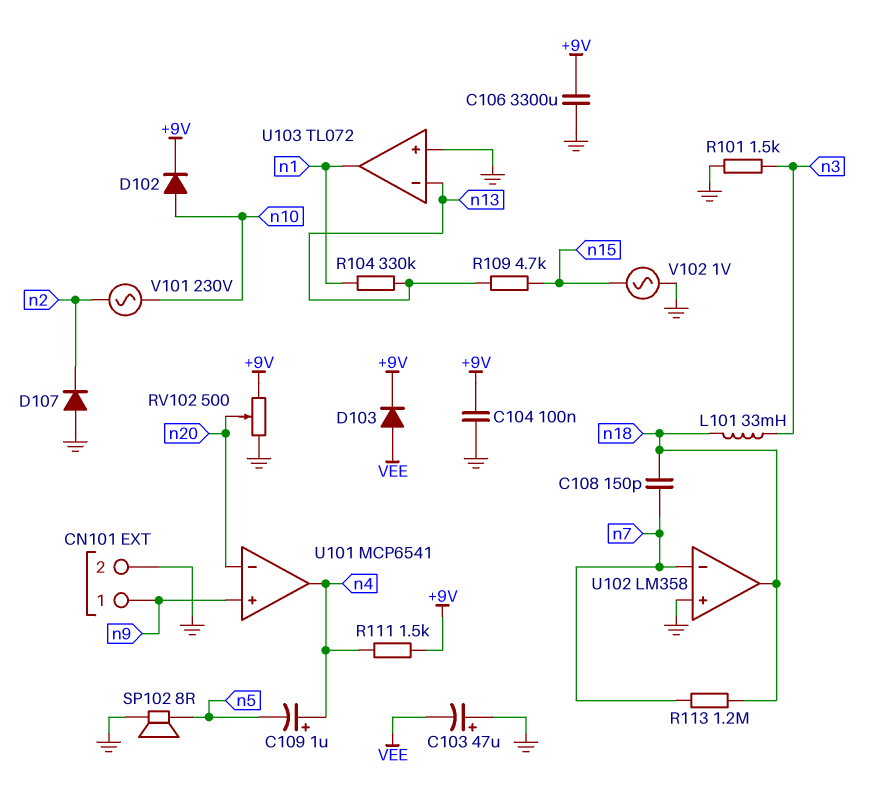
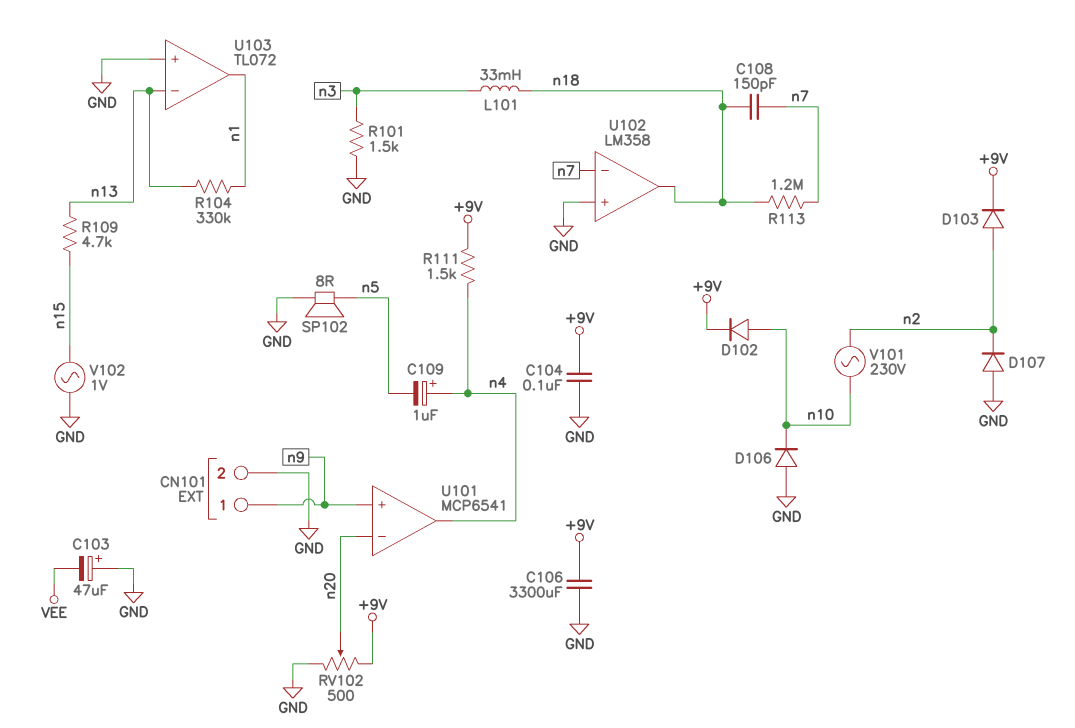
D103: diode (A VEE, K +9V) -> diode (A n2, K +9V)
D106: none -> diode (A GND, K n10)

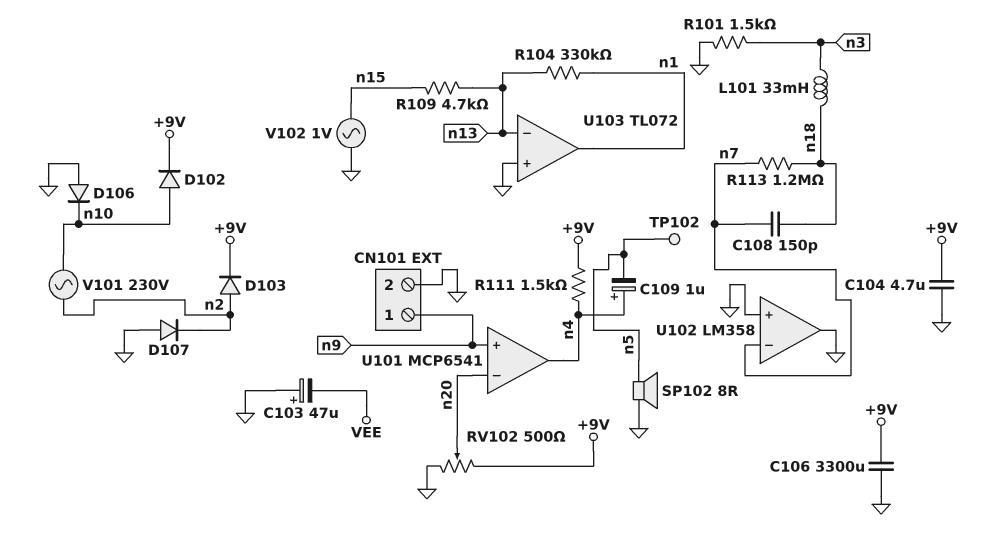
C104: 100nF (+9V, GND) -> 4.7uF (+9V, GND)
TP102: none -> test point (n5)
U102 pin out: n18 -> GND

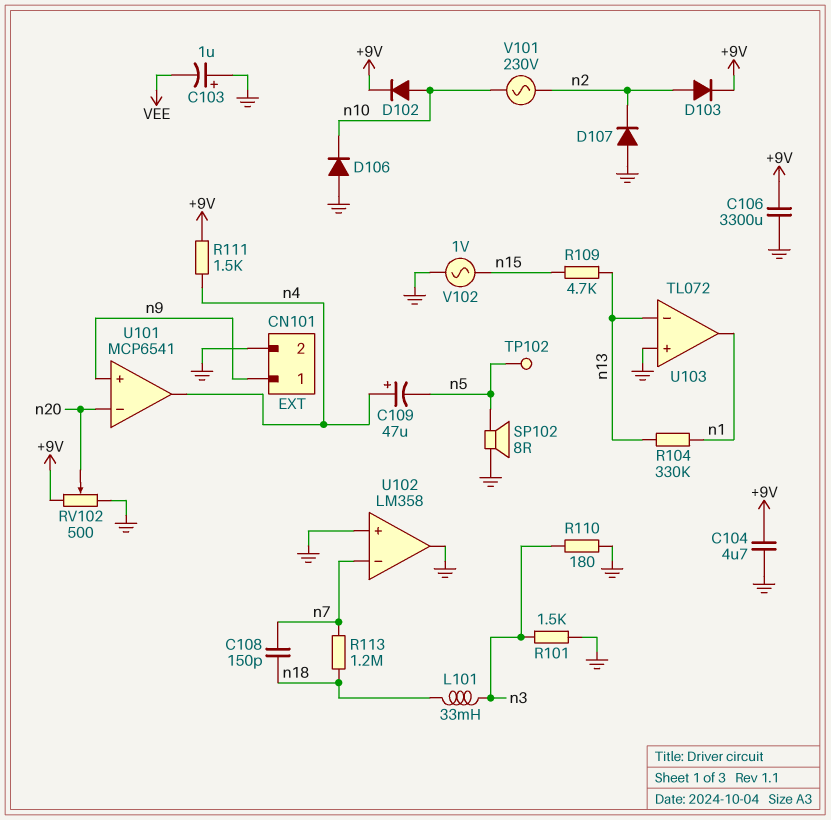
C103: 47uF (plus GND, minus VEE) -> 1uF (plus GND, minus VEE)
C109: 1uF (plus n4, minus n5) -> 47uF (plus n4, minus n5)
R110: none -> 180 (GND, n3)

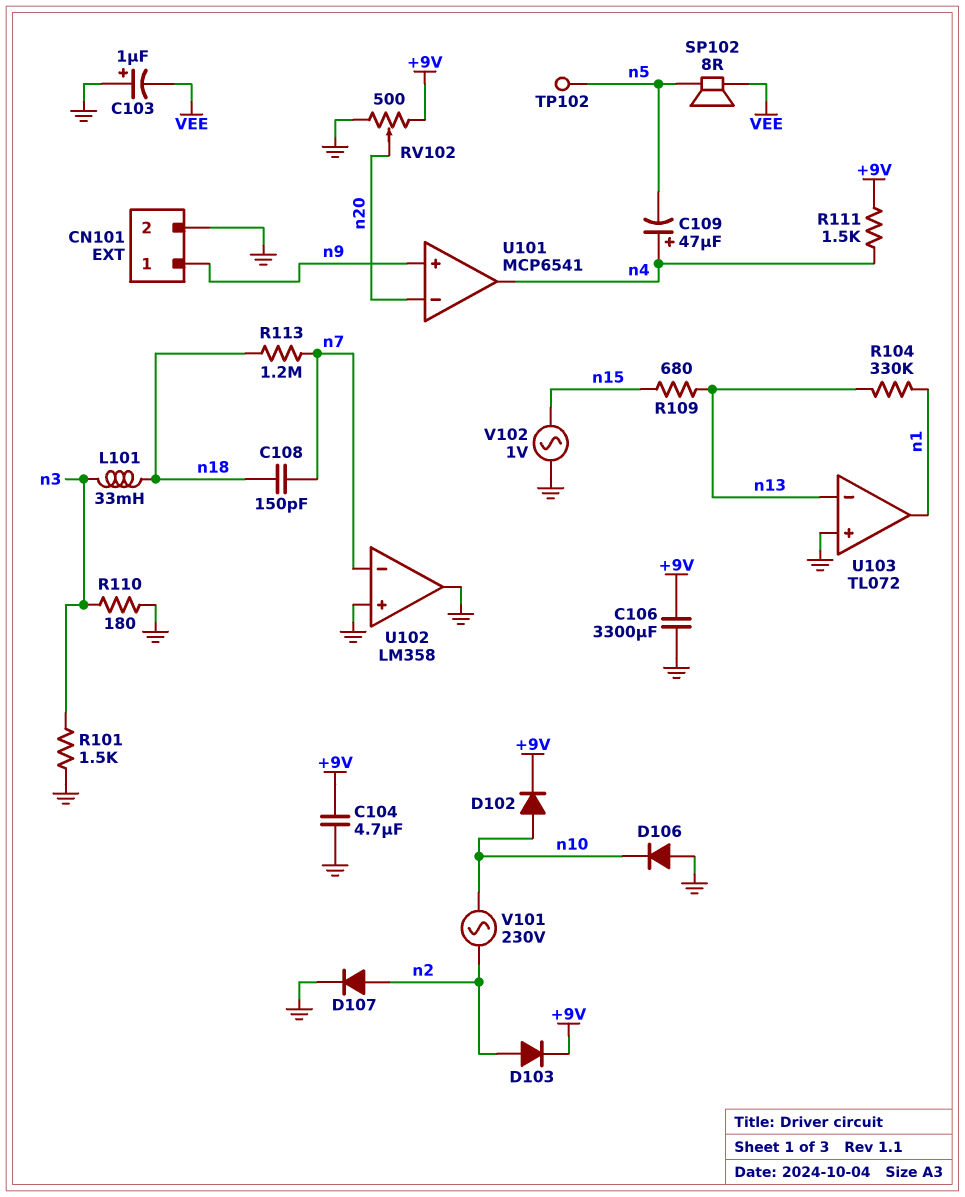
D107: diode (A GND, K n2) -> diode (A n2, K GND)
R109: 4.7k (n13, n15) -> 680 (n13, n15)
SP102: speaker 8R (GND, n5) -> speaker 8R (VEE, n5)

